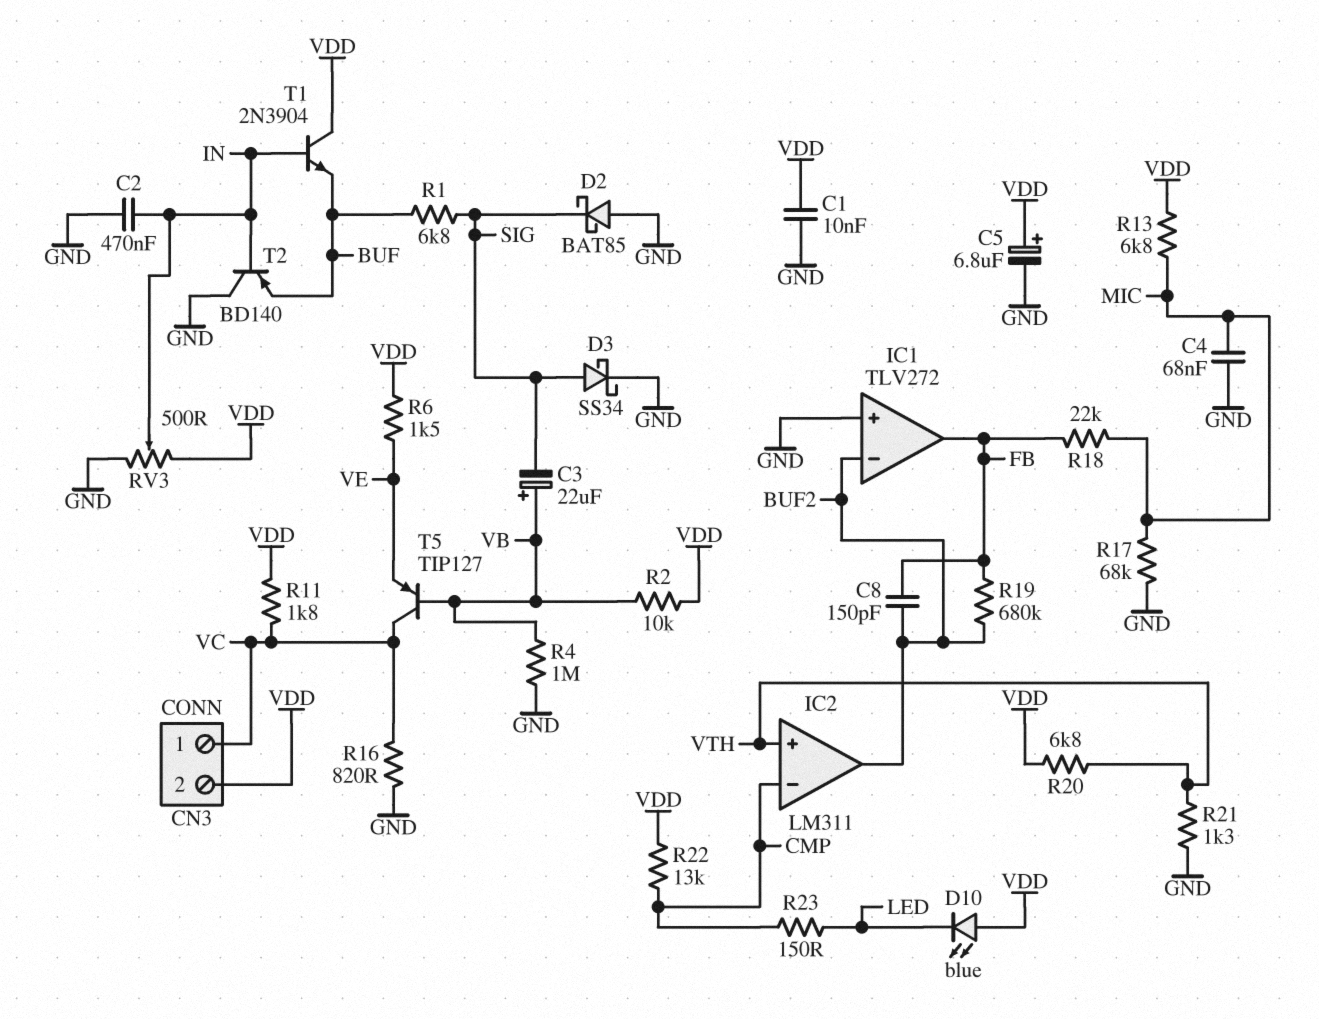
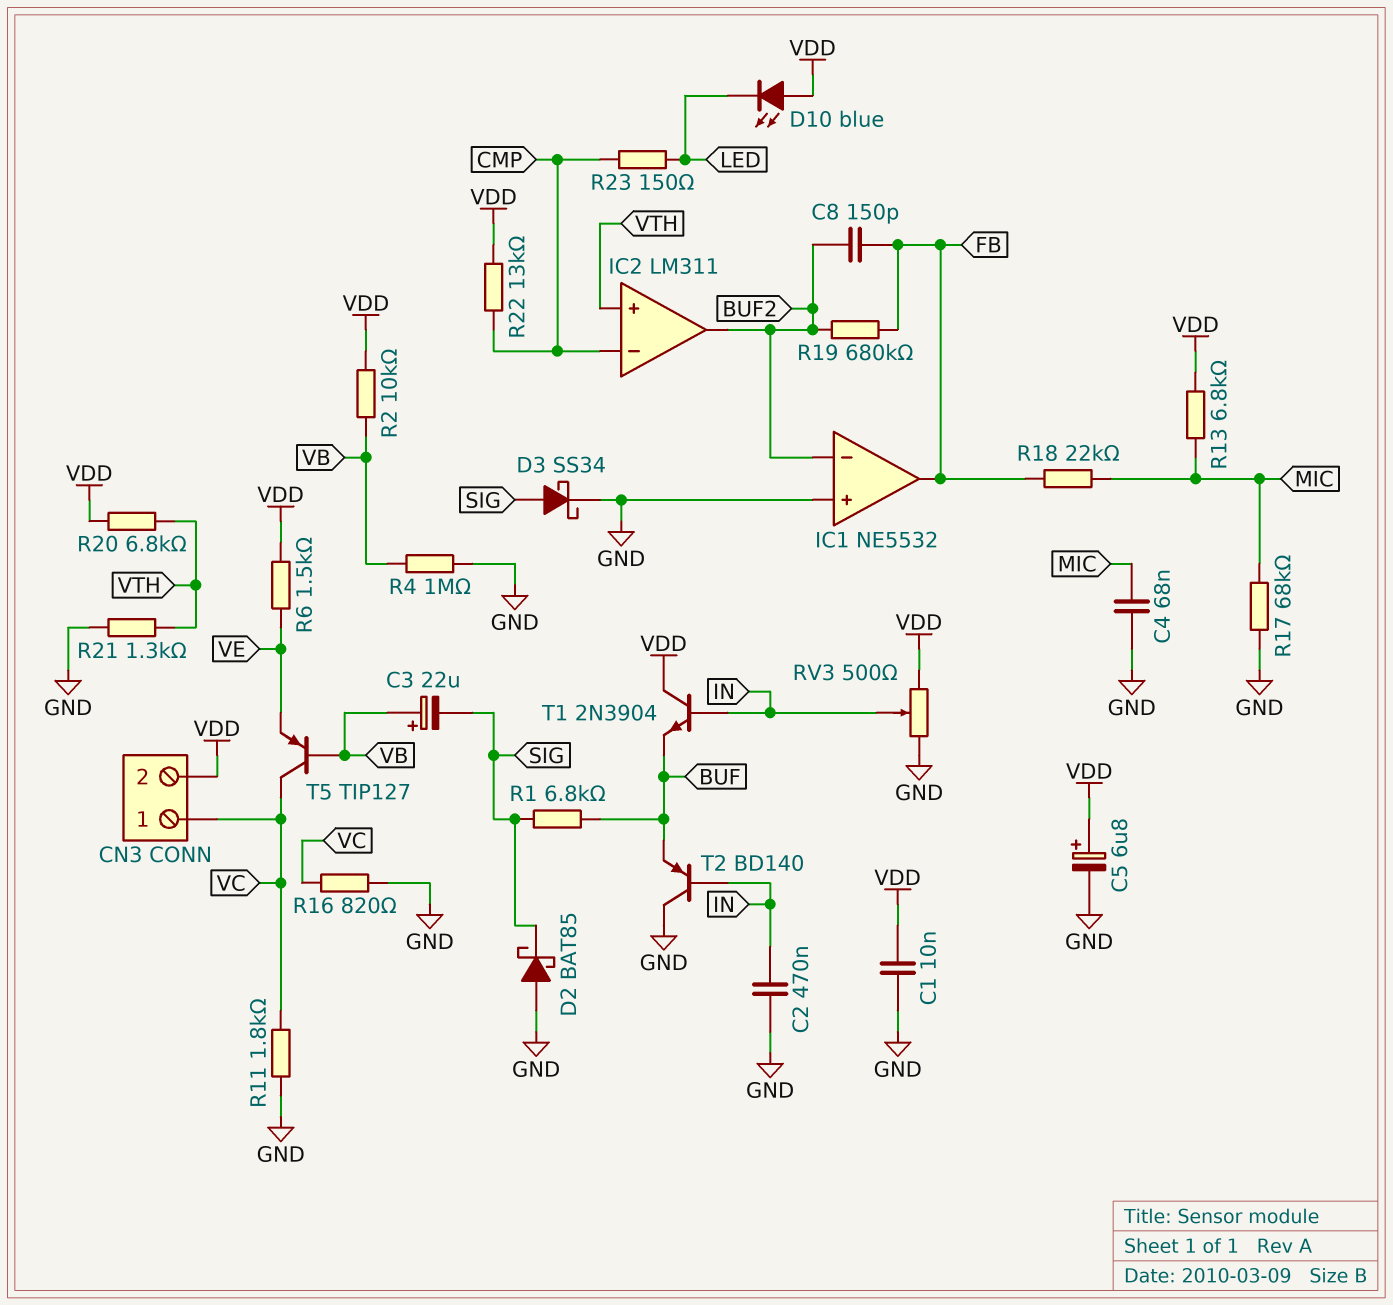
IC1: TLV272 -> NE5532
R11: 1.8k (VC, VDD) -> 1.8k (GND, VC)

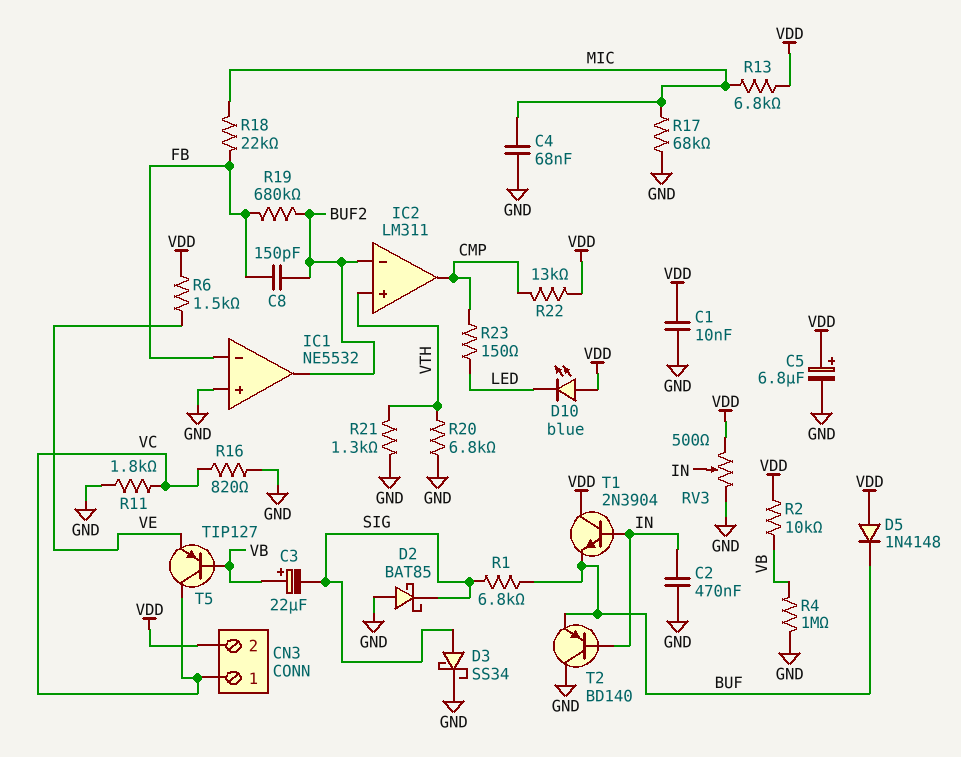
D5: none -> diode 1N4148 (A VDD, K BUF)
IC1 pin in-: BUF2 -> FB
IC1 pin out: FB -> BUF2
IC2 pin in-: CMP -> BUF2
IC2 pin out: BUF2 -> CMP
R20: 6.8k (VDD, VTH) -> 6.8k (GND, VTH)

